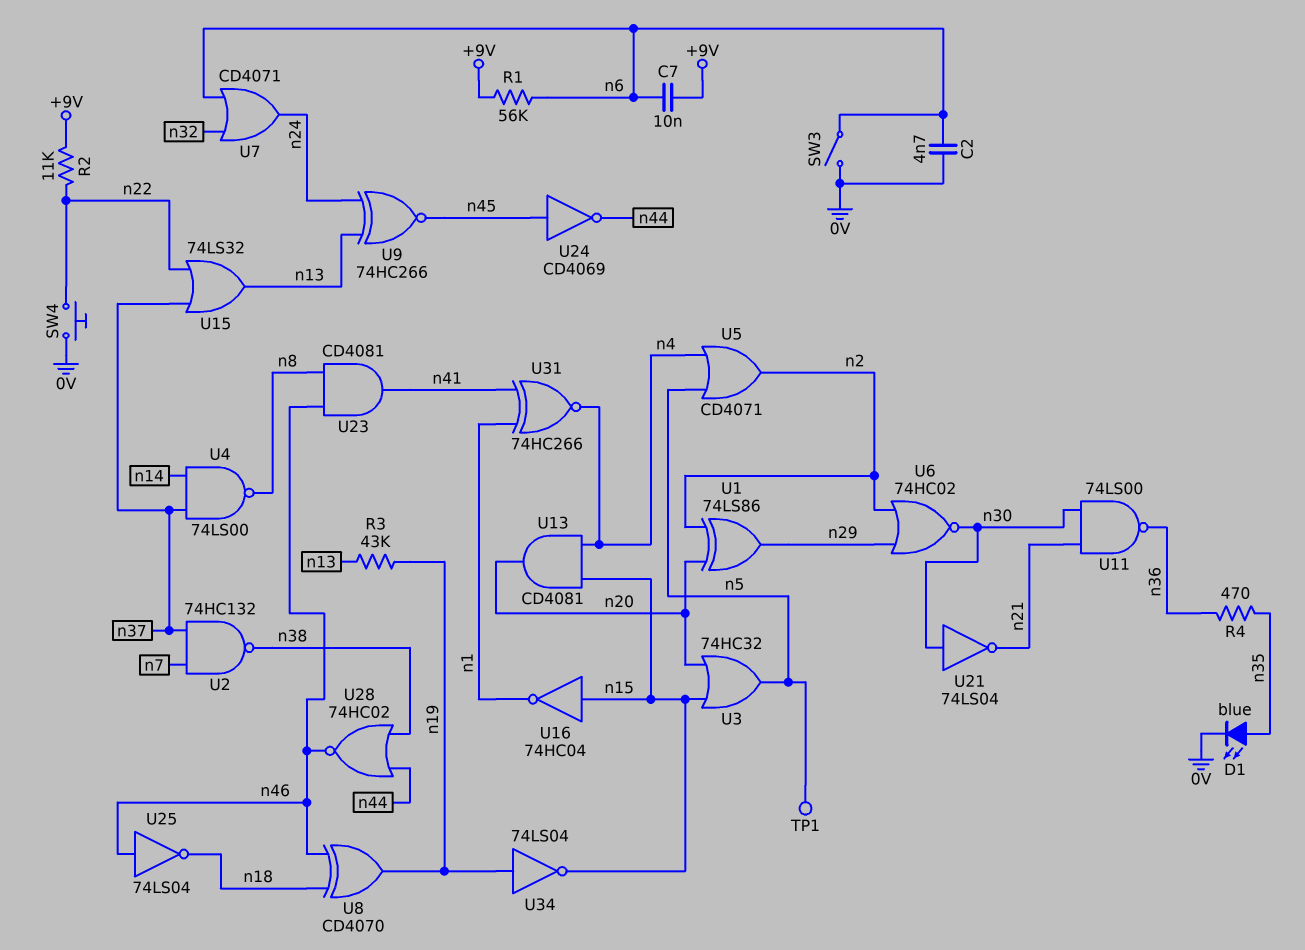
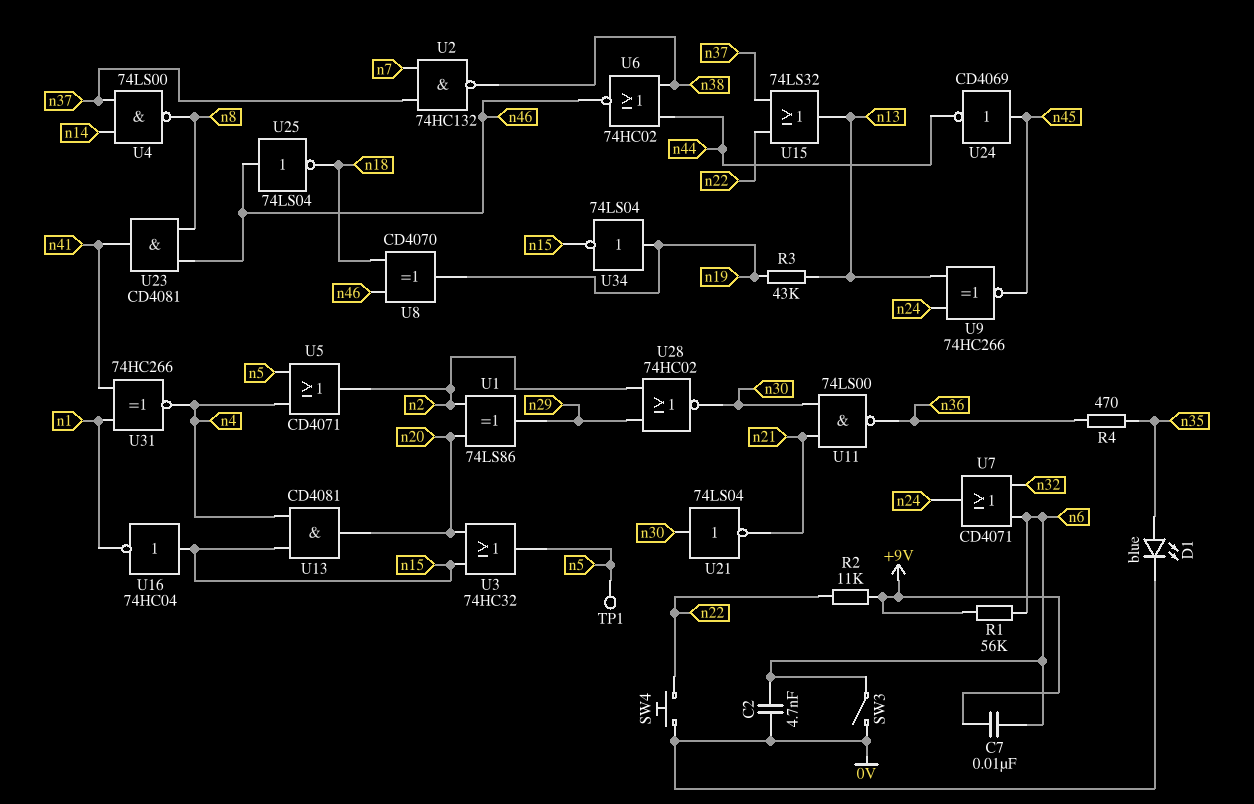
U6: NOR 74HC02 (in n2, in n29, out n30) -> NOR 74HC02 (in n38, in n44, out n46)
U28: NOR 74HC02 (in n38, in n44, out n46) -> NOR 74HC02 (in n2, in n29, out n30)

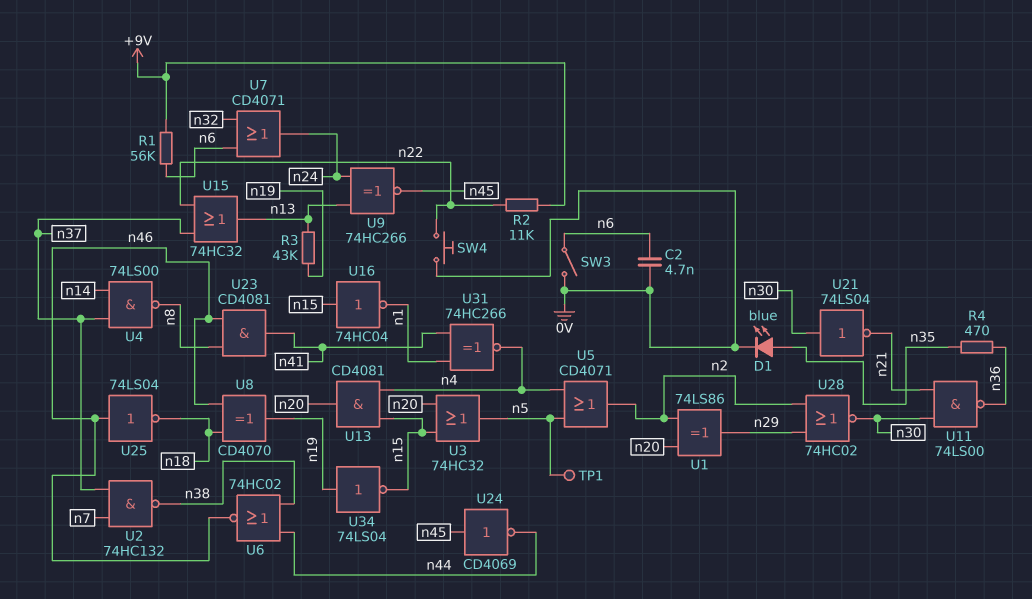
C7: 10nF (+9V, n6) -> none
U15: OR 74LS32 (in n22, in n37, out n13) -> OR 74HC32 (in n22, in n37, out n13)

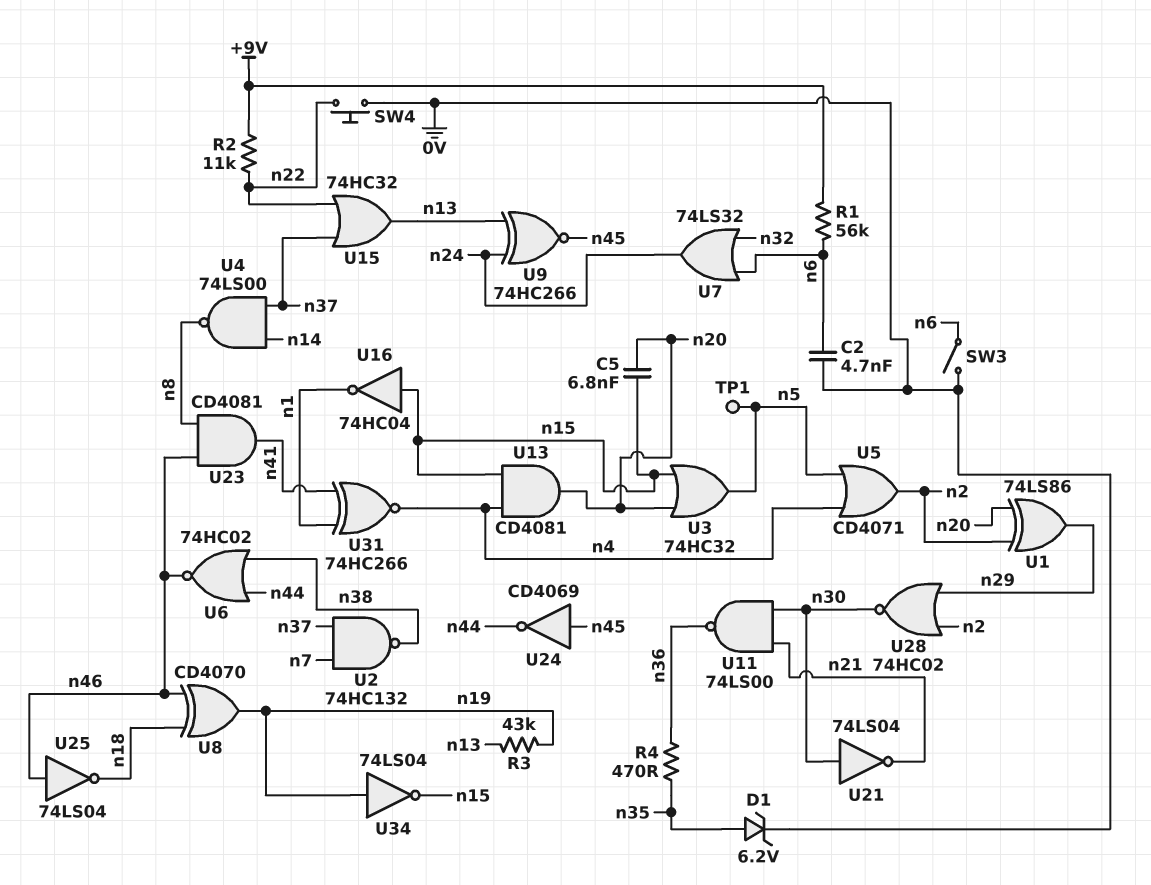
C5: none -> 6.8nF (n15, n20)
D1: LED blue (A n35, K 0V) -> zener 6.2V (A n35, K 0V)
U7: OR CD4071 (in n6, in n32, out n24) -> OR 74LS32 (in n6, in n32, out n24)

